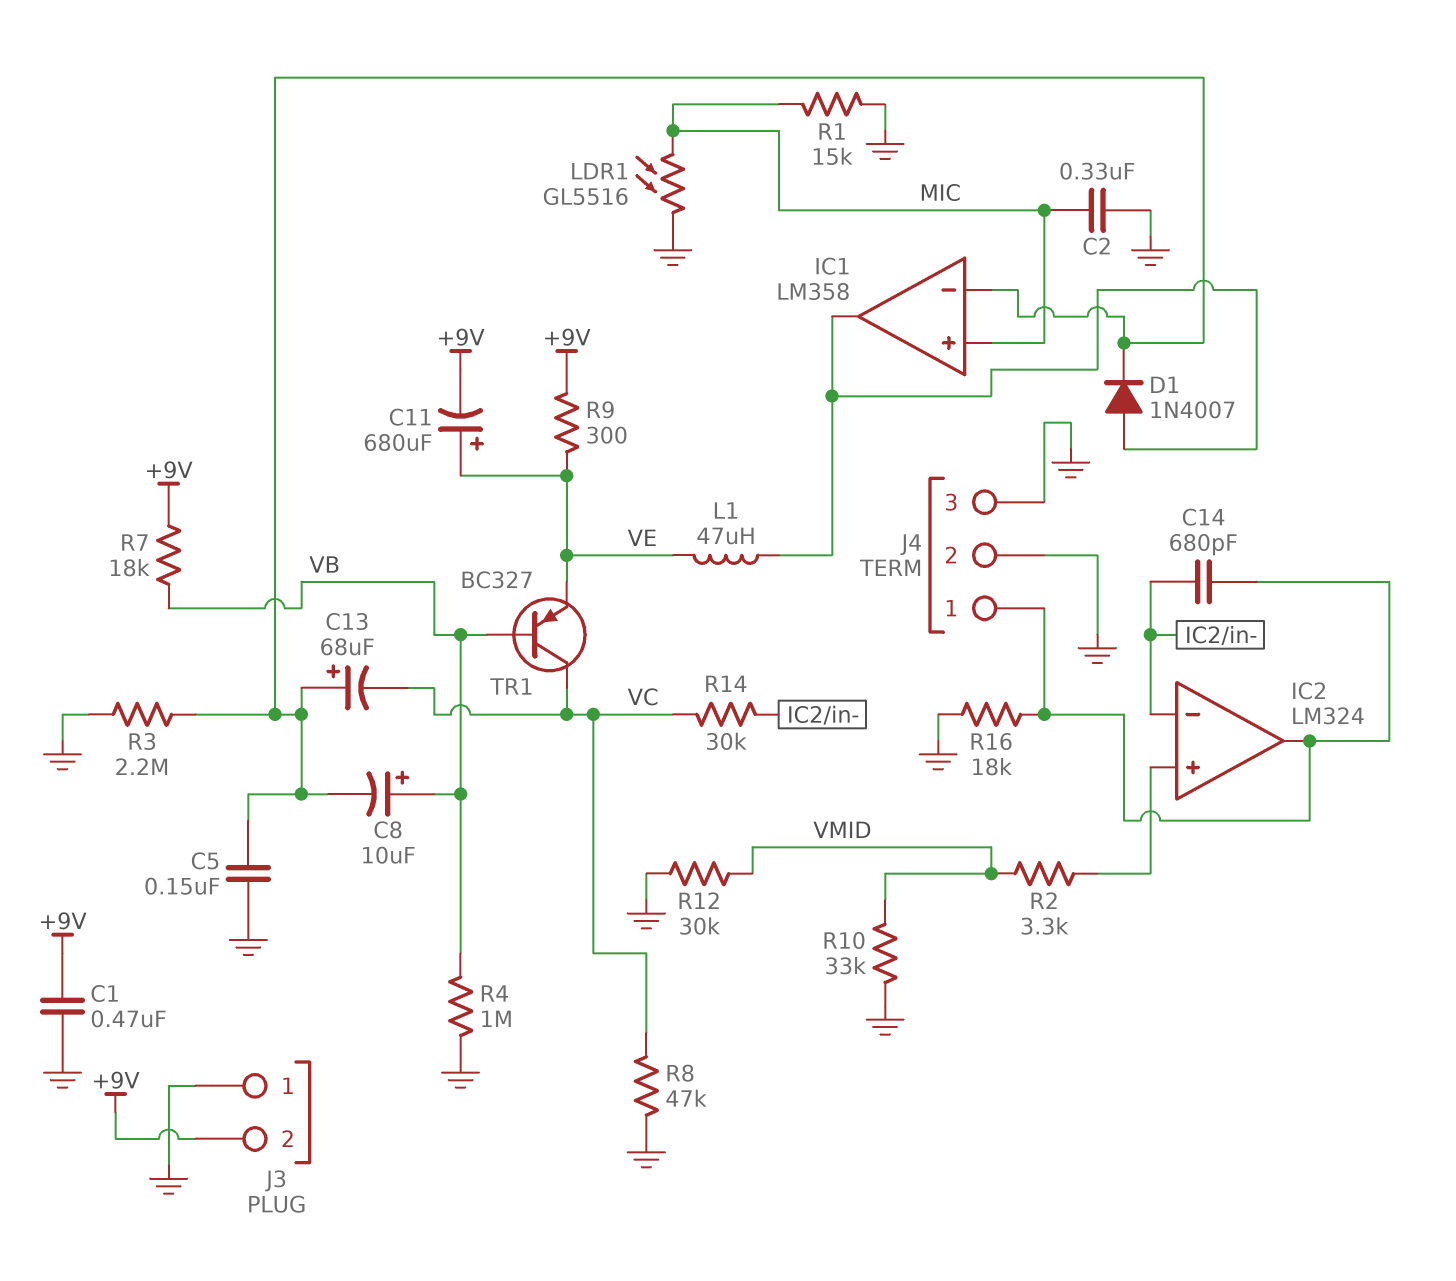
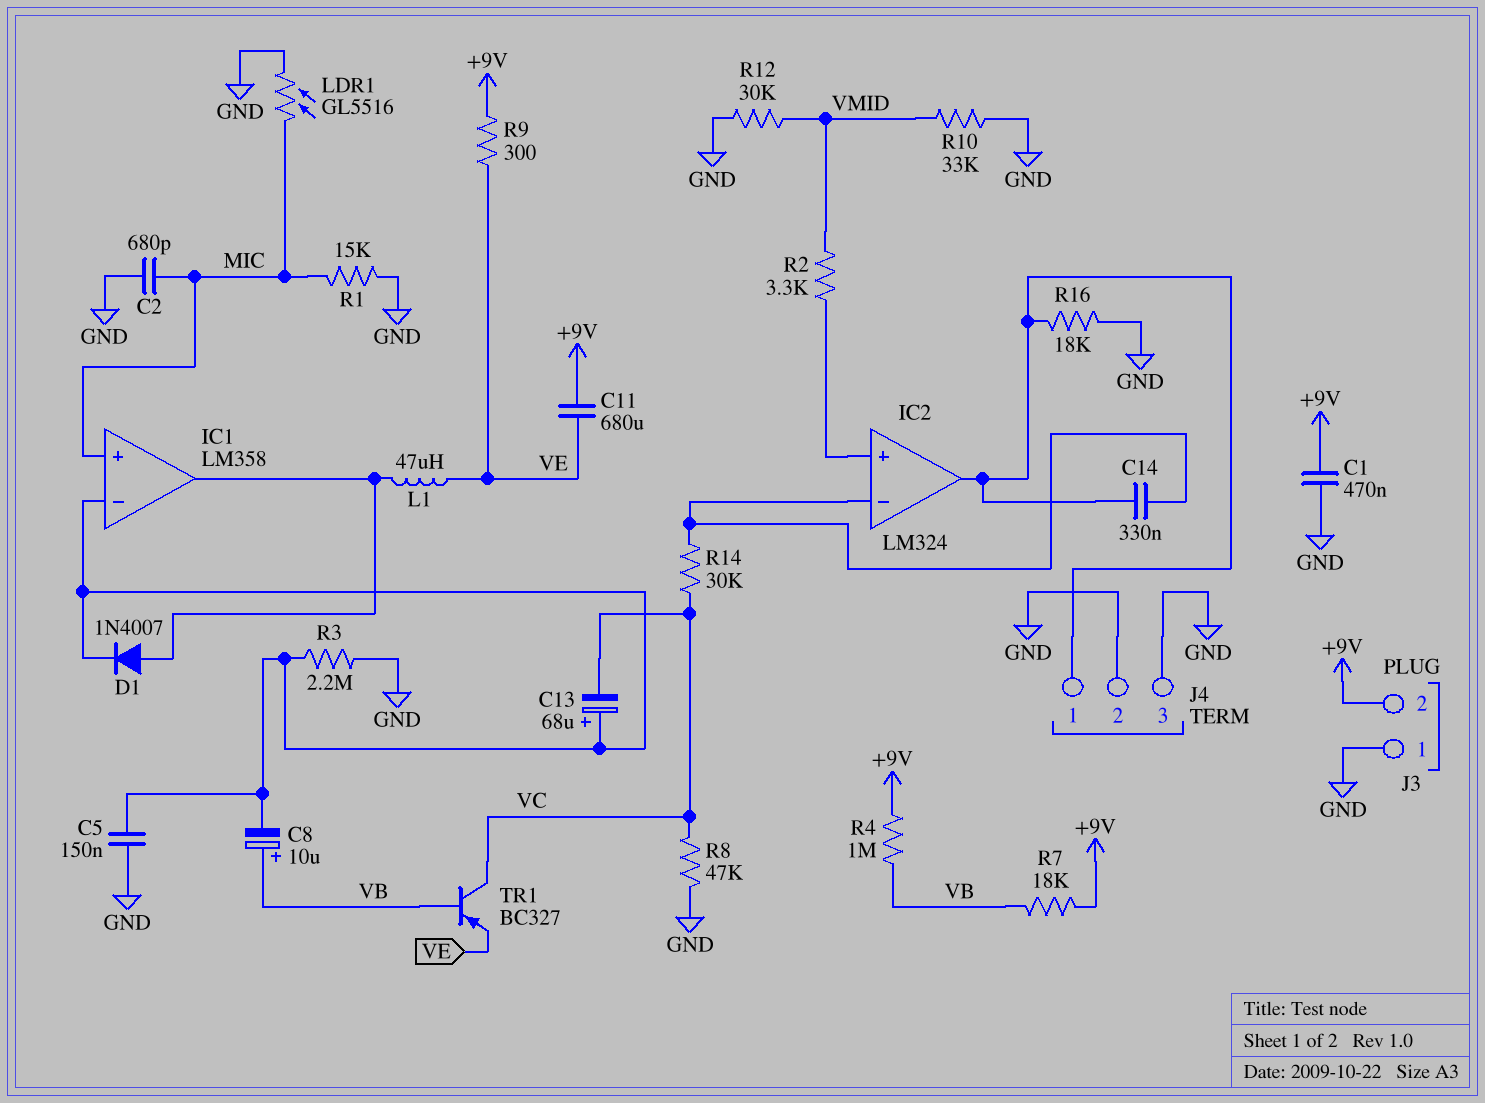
C2: 330nF (GND, MIC) -> 680pF (GND, MIC)
C11: 680uF (plus VE, minus +9V) -> 680uF (+9V, VE)
C14: 680pF (IC2/in-, IC2/out) -> 330nF (IC2/in-, IC2/out)
R4: 1M (GND, VB) -> 1M (+9V, VB)

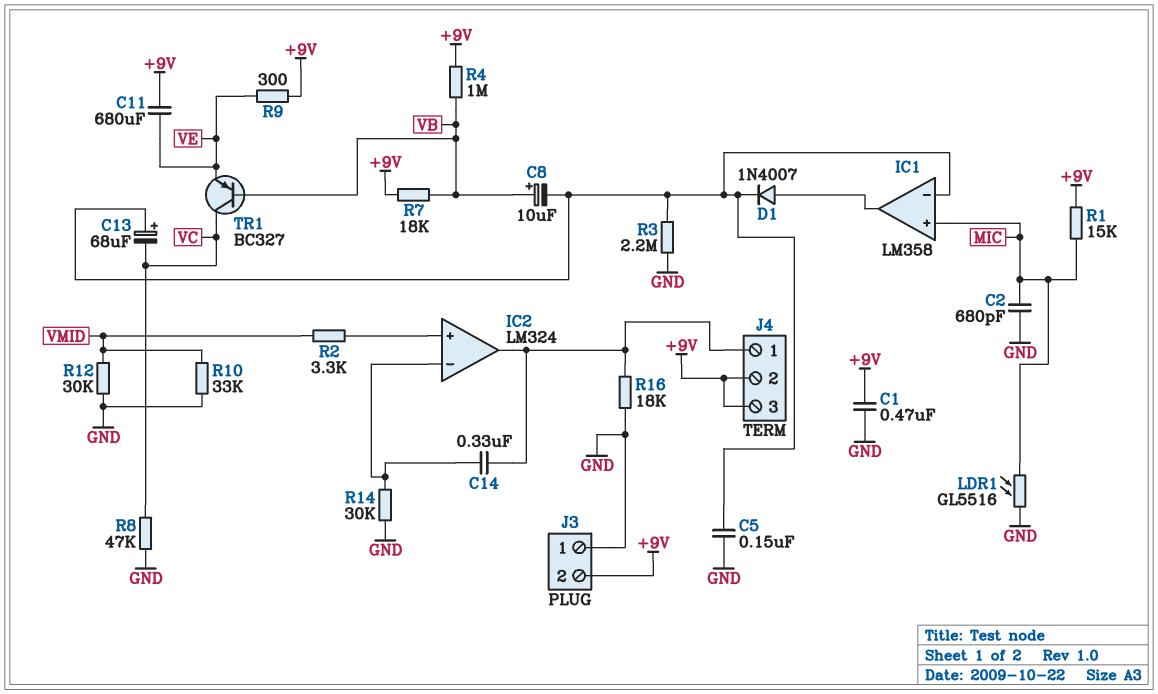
J4 pin 2: GND -> +9V
J4 pin 3: GND -> +9V
L1: 47uH (IC1/out, VE) -> none
R1: 15k (GND, MIC) -> 15k (+9V, MIC)
R14: 30k (IC2/in-, VC) -> 30k (GND, IC2/in-)

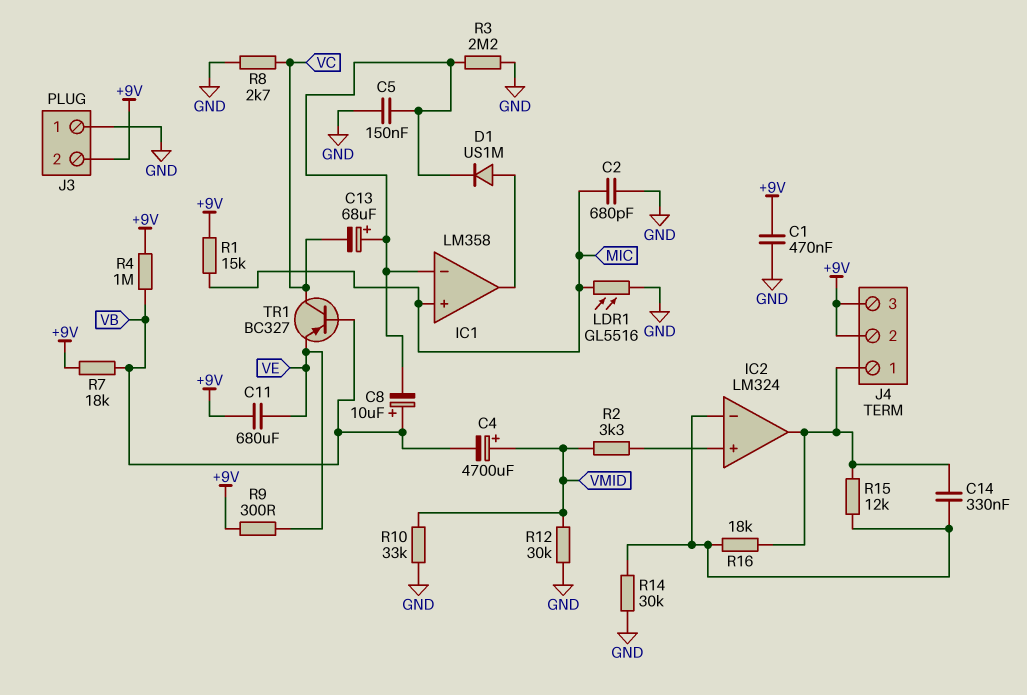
C4: none -> 4700uF (plus VMID, minus VB)
D1: diode 1N4007 (A IC1/out, K IC1/in-) -> diode US1M (A IC1/out, K IC1/in-)
R8: 47k (GND, VC) -> 2.7k (GND, VC)
R15: none -> 12k (IC2/in-, IC2/out)
R16: 18k (GND, IC2/out) -> 18k (IC2/in-, IC2/out)

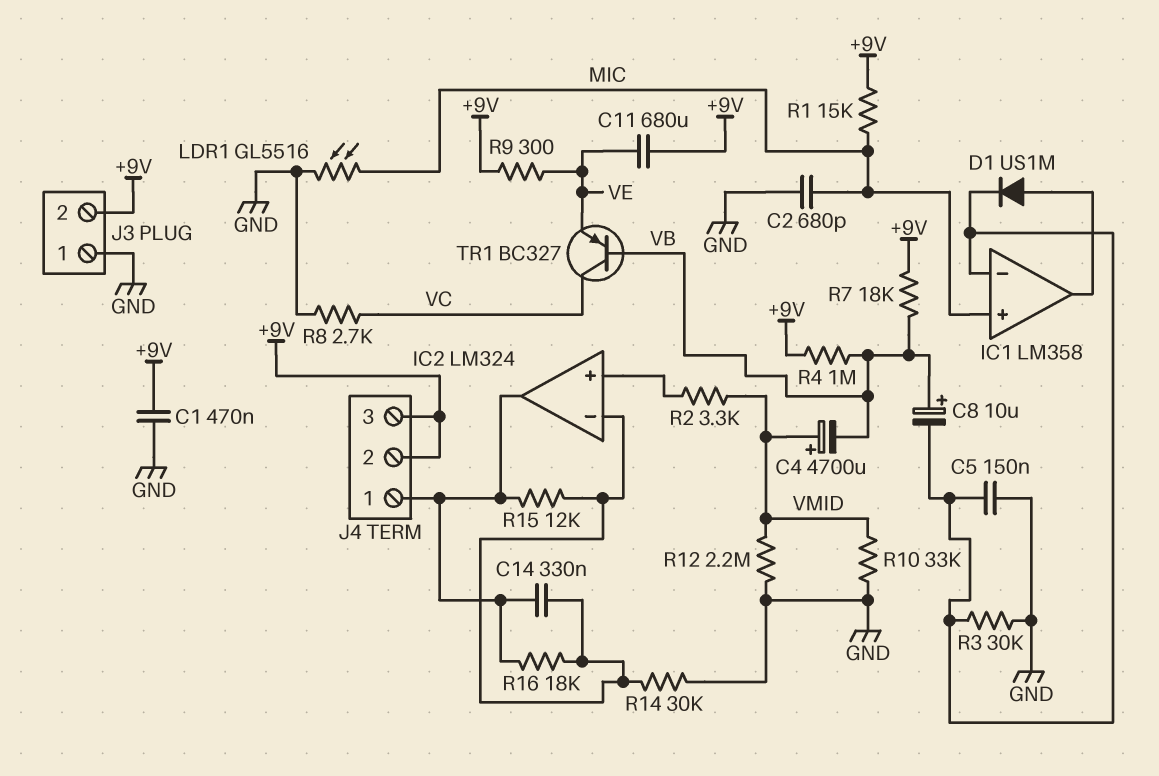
C13: 68uF (plus IC1/in-, minus VC) -> none
R3: 2.2M (GND, IC1/in-) -> 30k (GND, IC1/in-)
R12: 30k (GND, VMID) -> 2.2M (GND, VMID)

